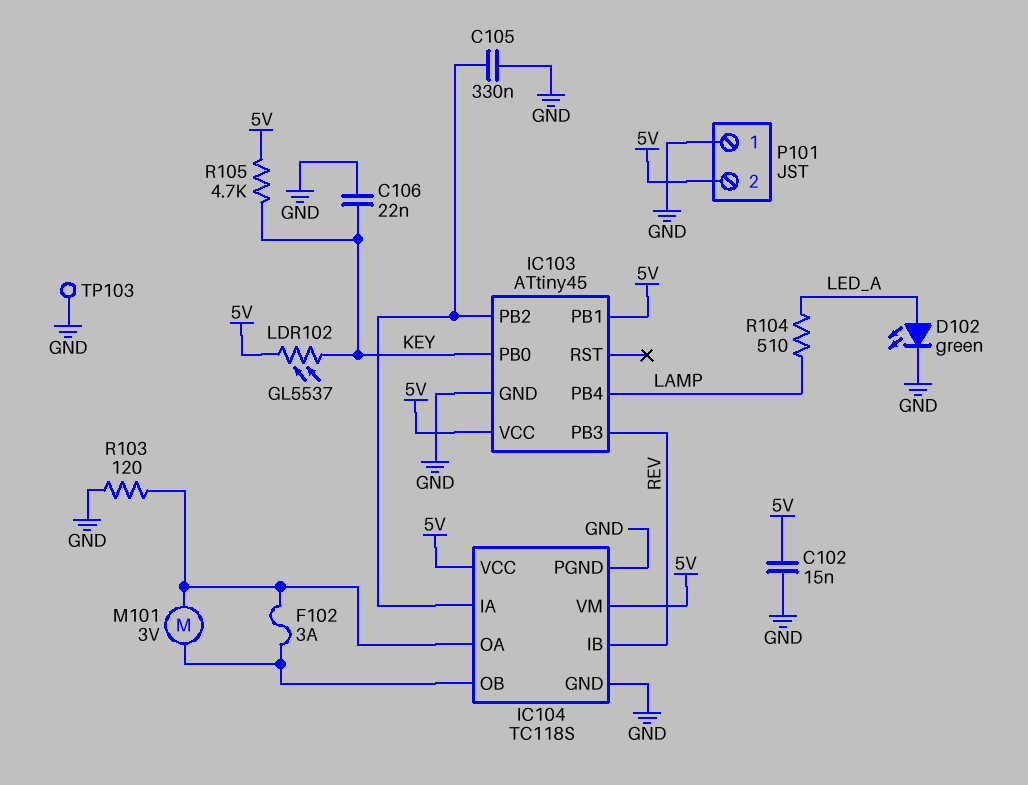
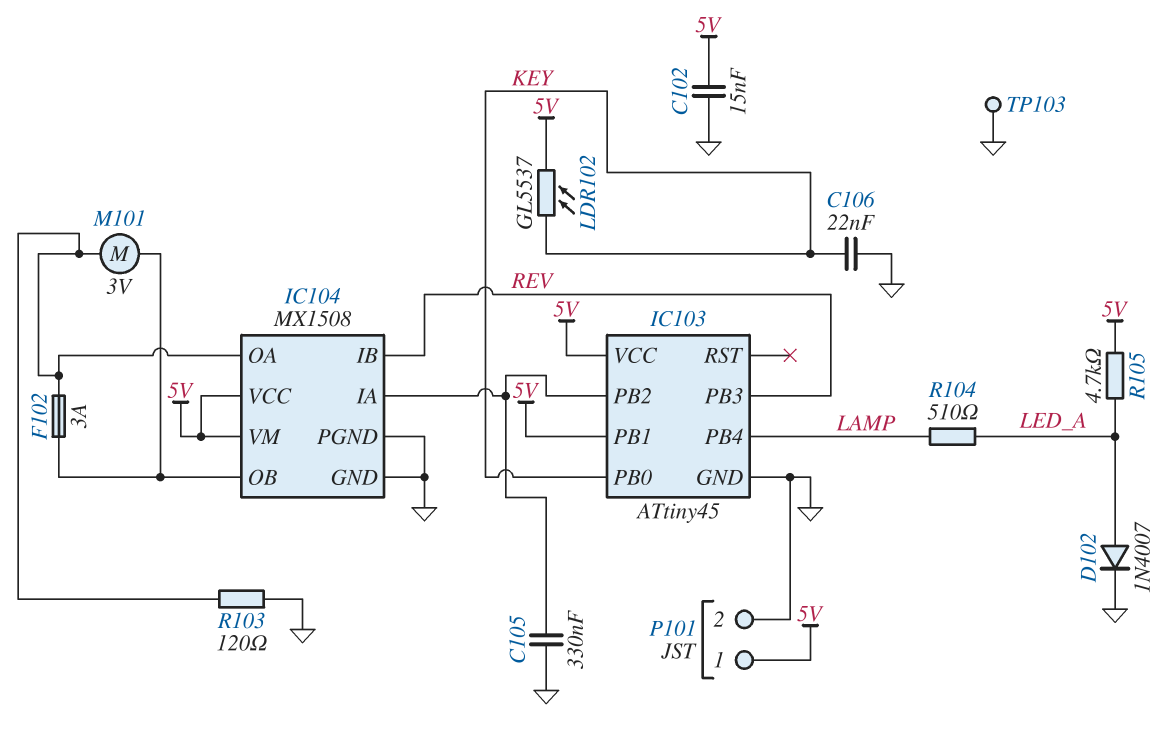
D102: LED green (A LED_A, K GND) -> diode 1N4007 (A LED_A, K GND)
IC104: TC118S -> MX1508
P101 pin 1: GND -> 5V
P101 pin 2: 5V -> GND
R105: 4.7k (5V, KEY) -> 4.7k (5V, LED_A)

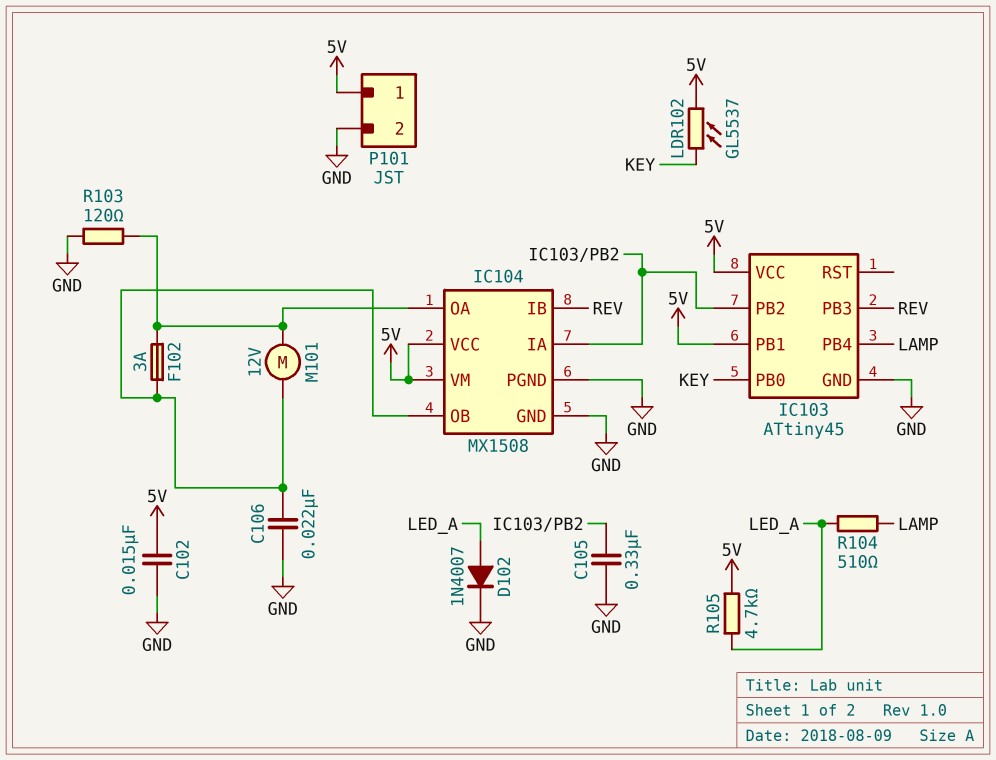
C106: 22nF (GND, KEY) -> 22nF (GND, IC104/OB)
M101: motor 3V (IC104/OA, IC104/OB) -> motor 12V (IC104/OA, IC104/OB)
TP103: test point (GND) -> none

